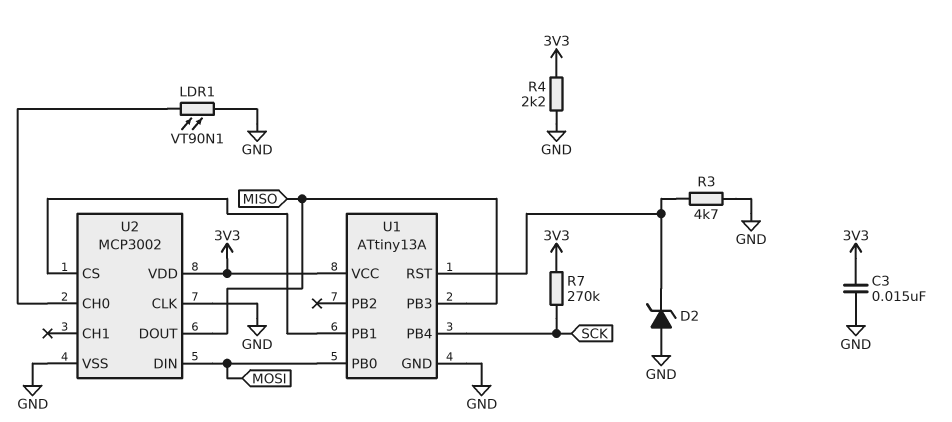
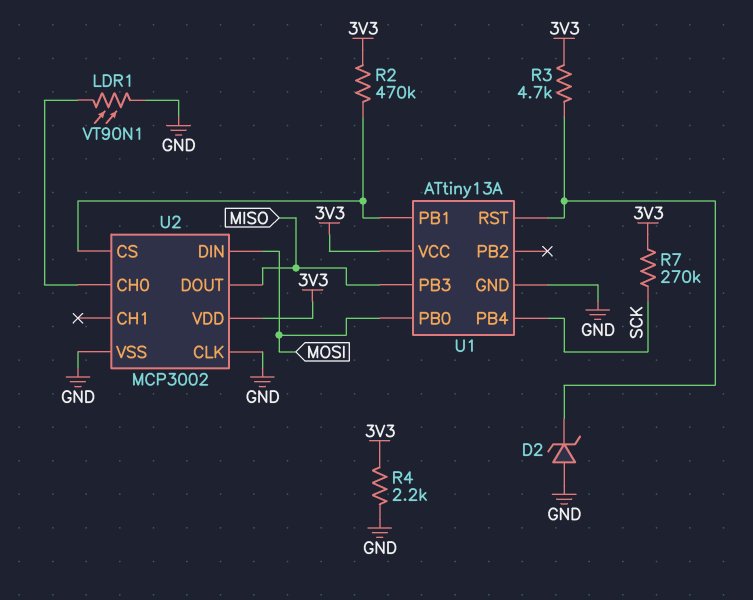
C3: 15nF (3V3, GND) -> none
R2: none -> 470k (3V3, U1/PB1)
R3: 4.7k (GND, U1/RST) -> 4.7k (3V3, U1/RST)

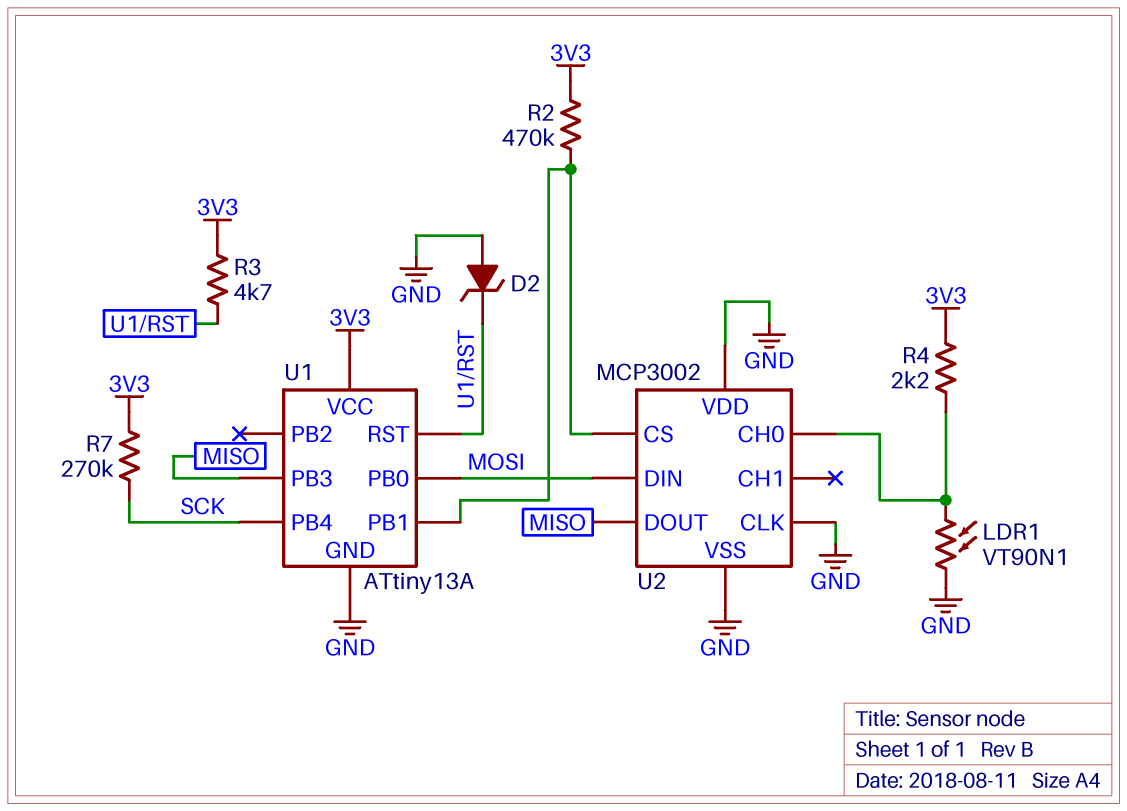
R4: 2.2k (3V3, GND) -> 2.2k (3V3, U2/CH0)
U2 pin VDD: 3V3 -> GND

